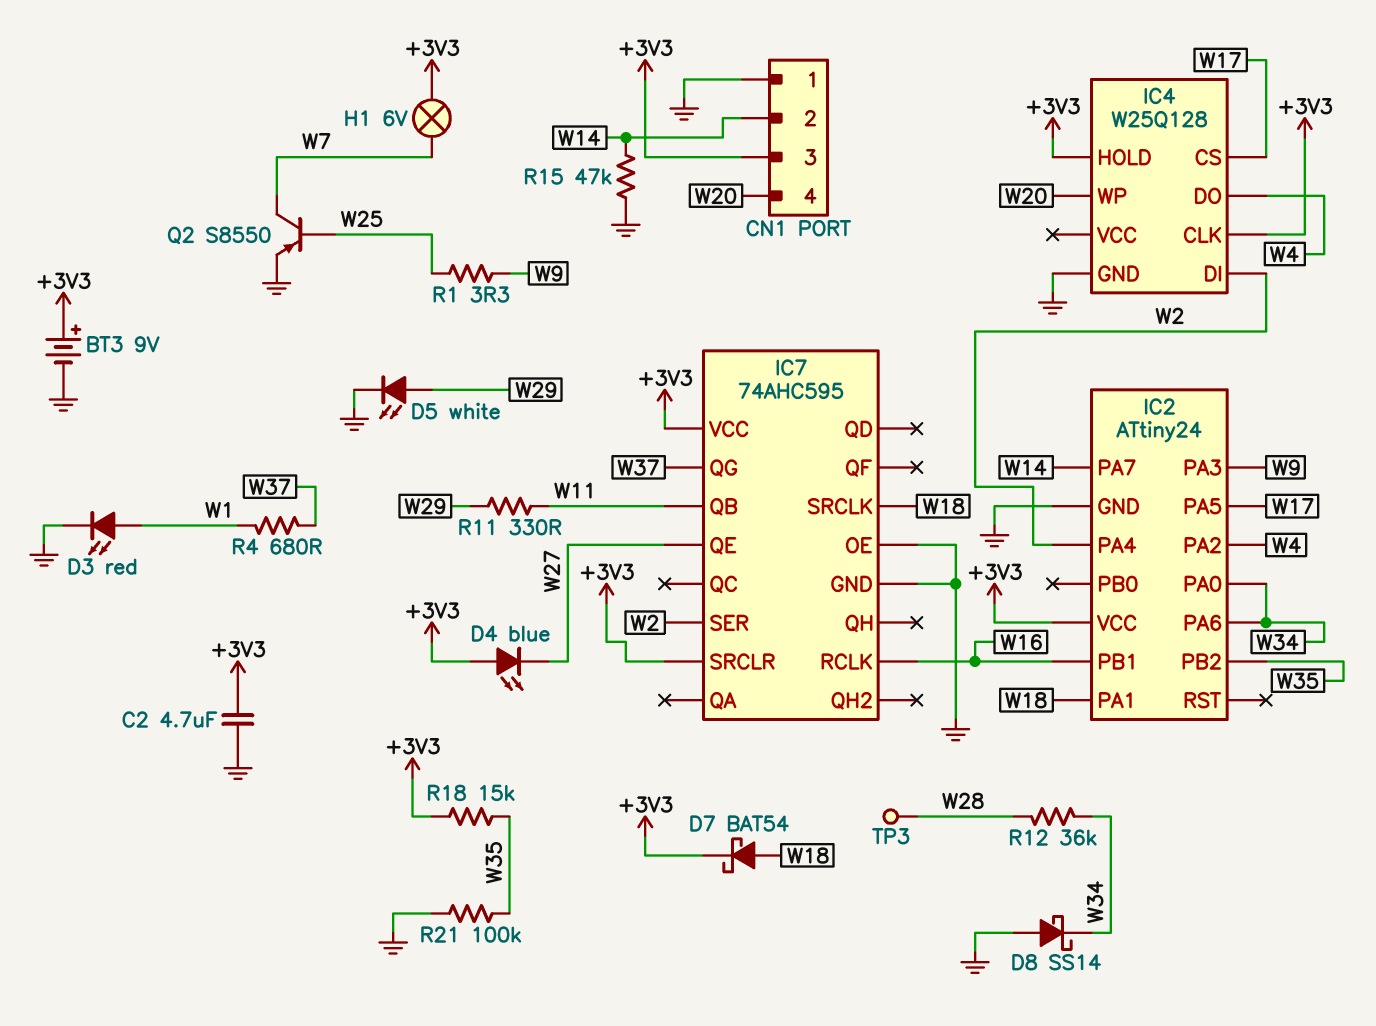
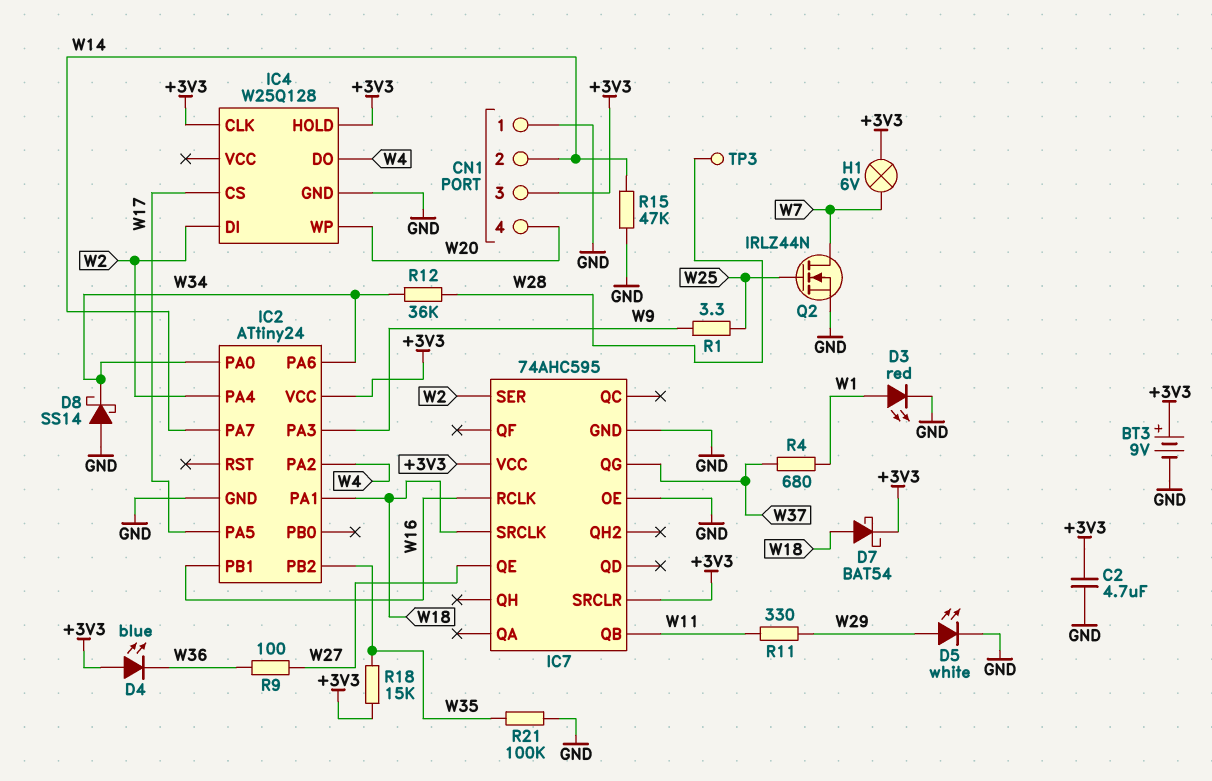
D4: LED blue (A +3V3, K W27) -> LED blue (A +3V3, K W36)
Q2: PNP S8550 (B W25, C W7, E GND) -> NMOS IRLZ44N (G W25, D W7, S GND)
R9: none -> 100 (W27, W36)

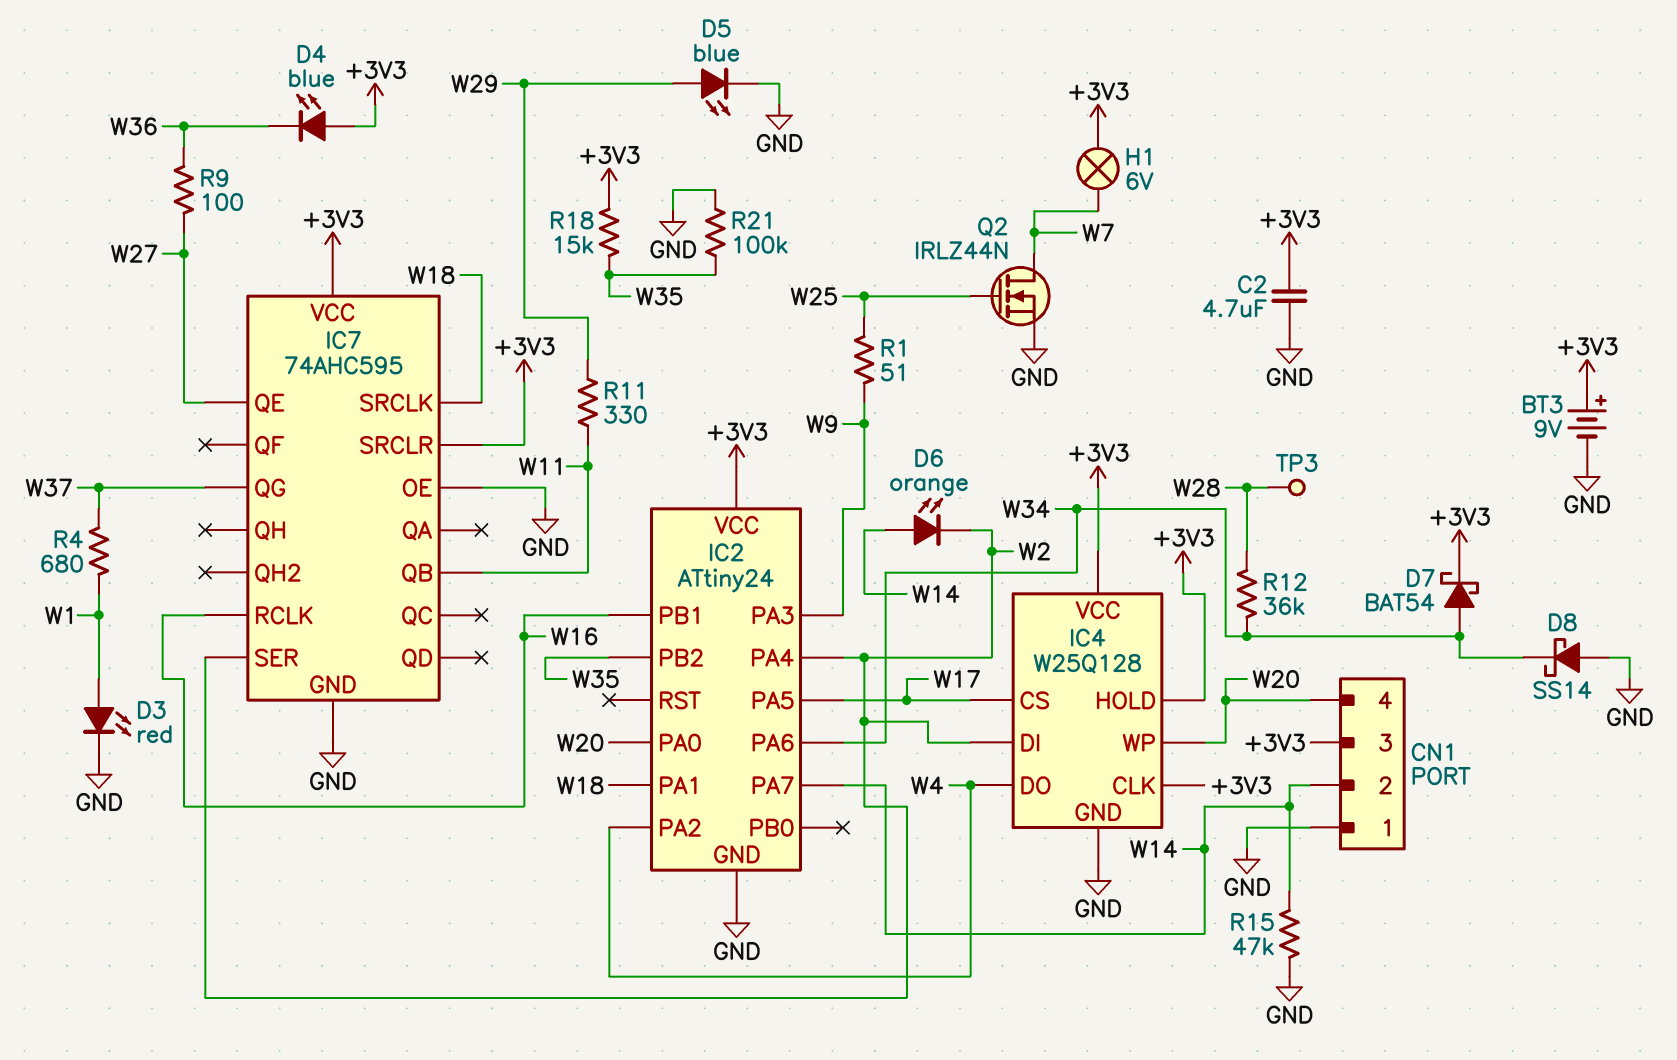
D5: LED white (A W29, K GND) -> LED blue (A W29, K GND)
D6: none -> LED orange (A W14, K W2)
D7: schottky BAT54 (A W18, K +3V3) -> schottky BAT54 (A W34, K +3V3)
IC2 pin PA0: W34 -> W20
IC4 pin VCC: none -> +3V3
R1: 3.3 (W9, W25) -> 51 (W9, W25)

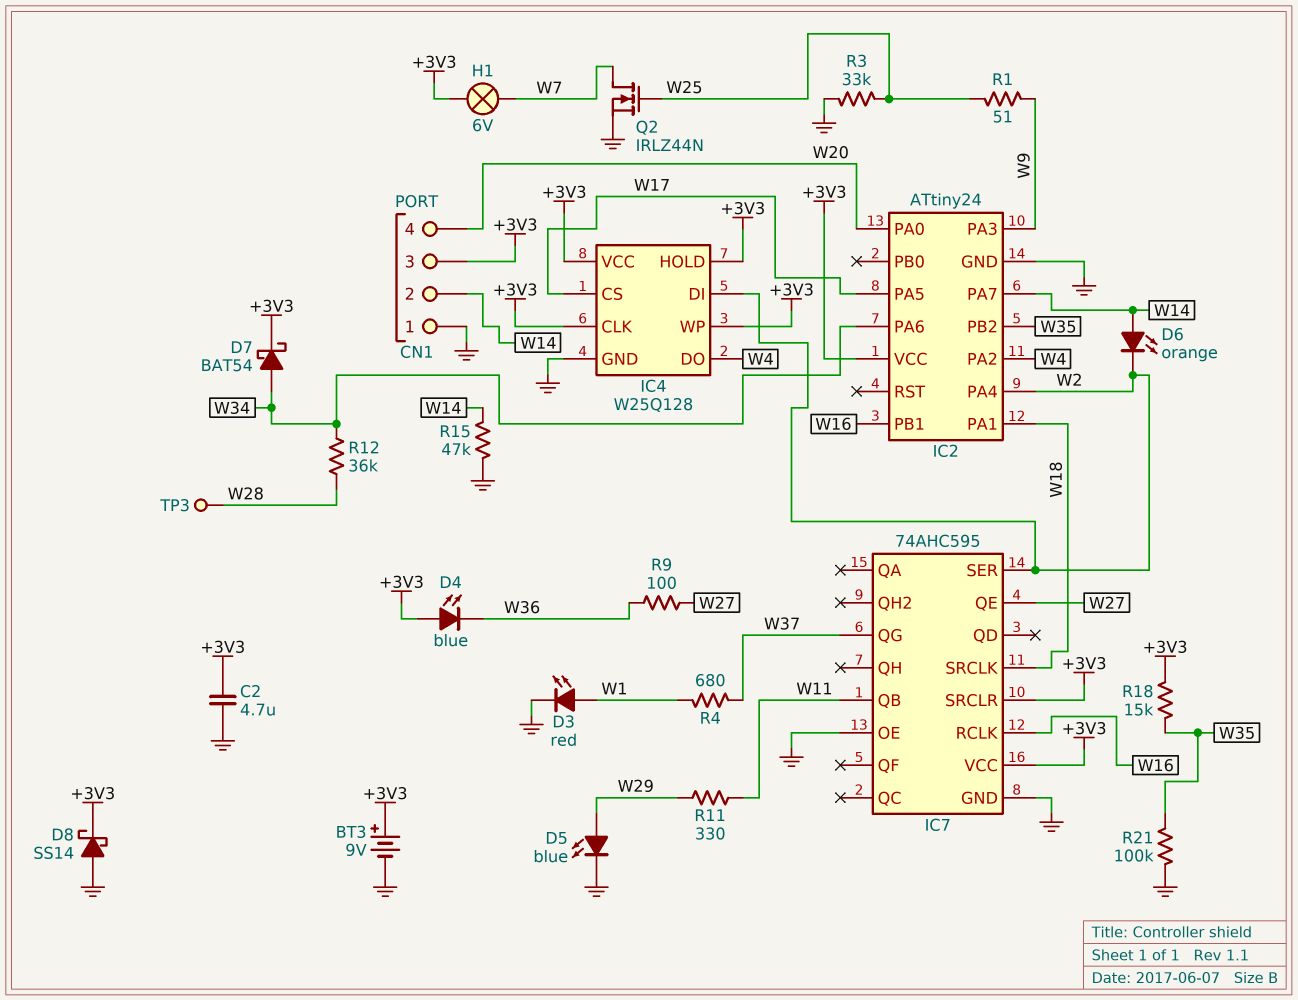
D8: schottky SS14 (A GND, K W34) -> schottky SS14 (A GND, K +3V3)
IC4 pin WP: W20 -> +3V3
R3: none -> 33k (GND, W25)

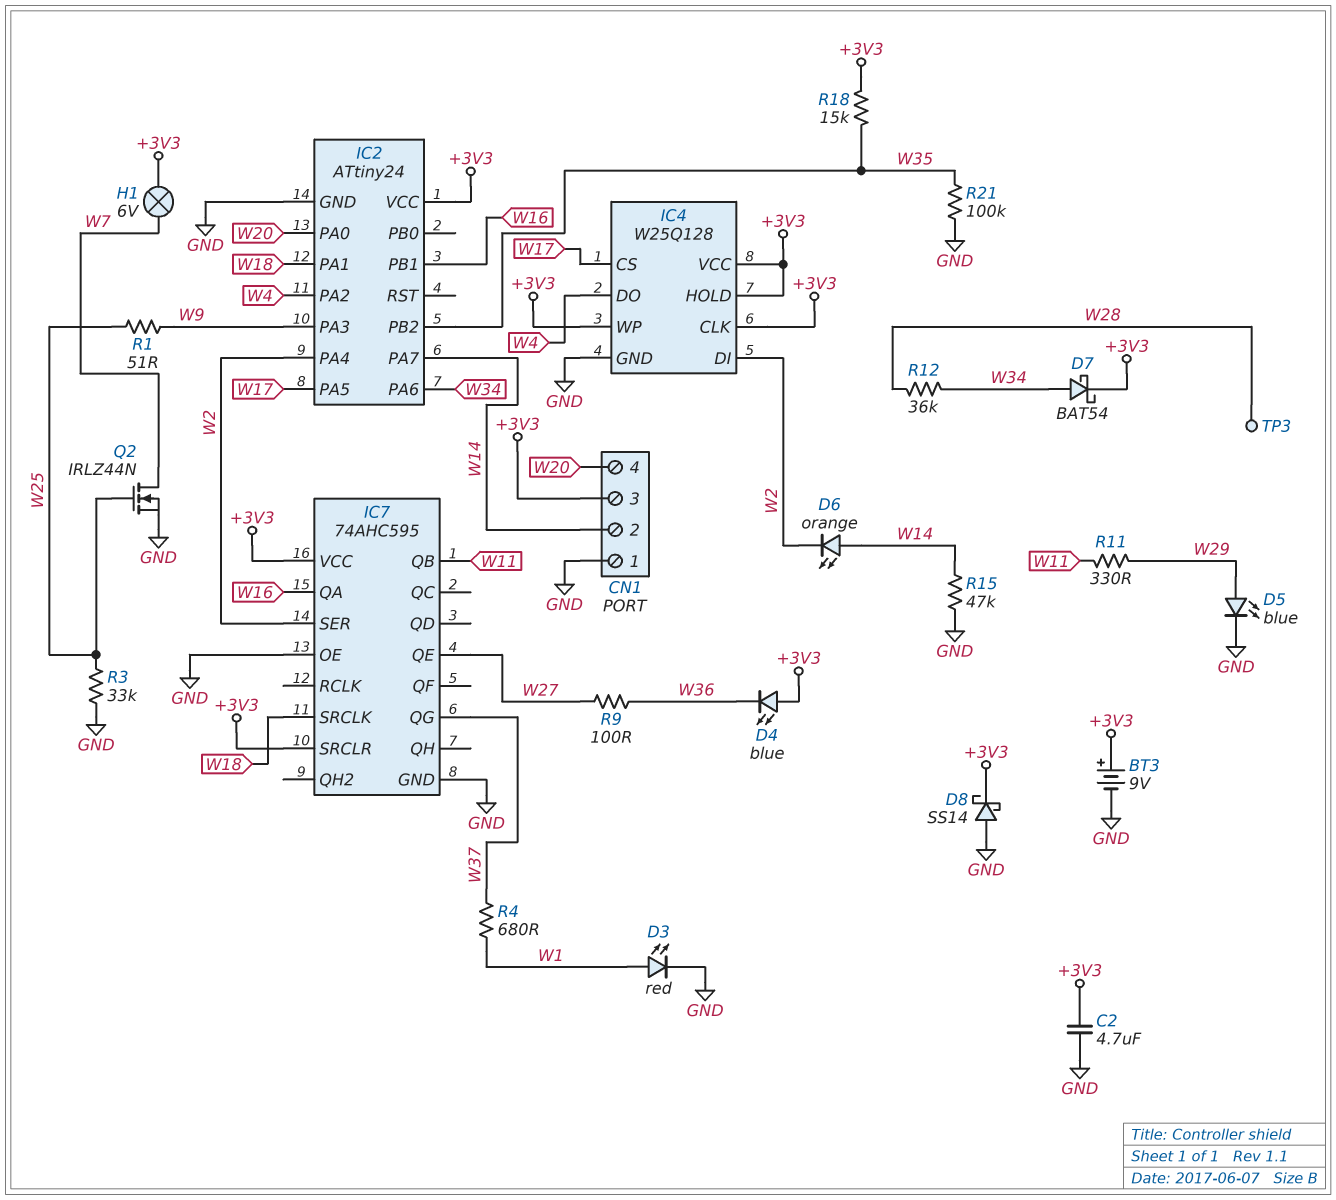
IC7 pin QA: none -> W16
IC7 pin RCLK: W16 -> none

